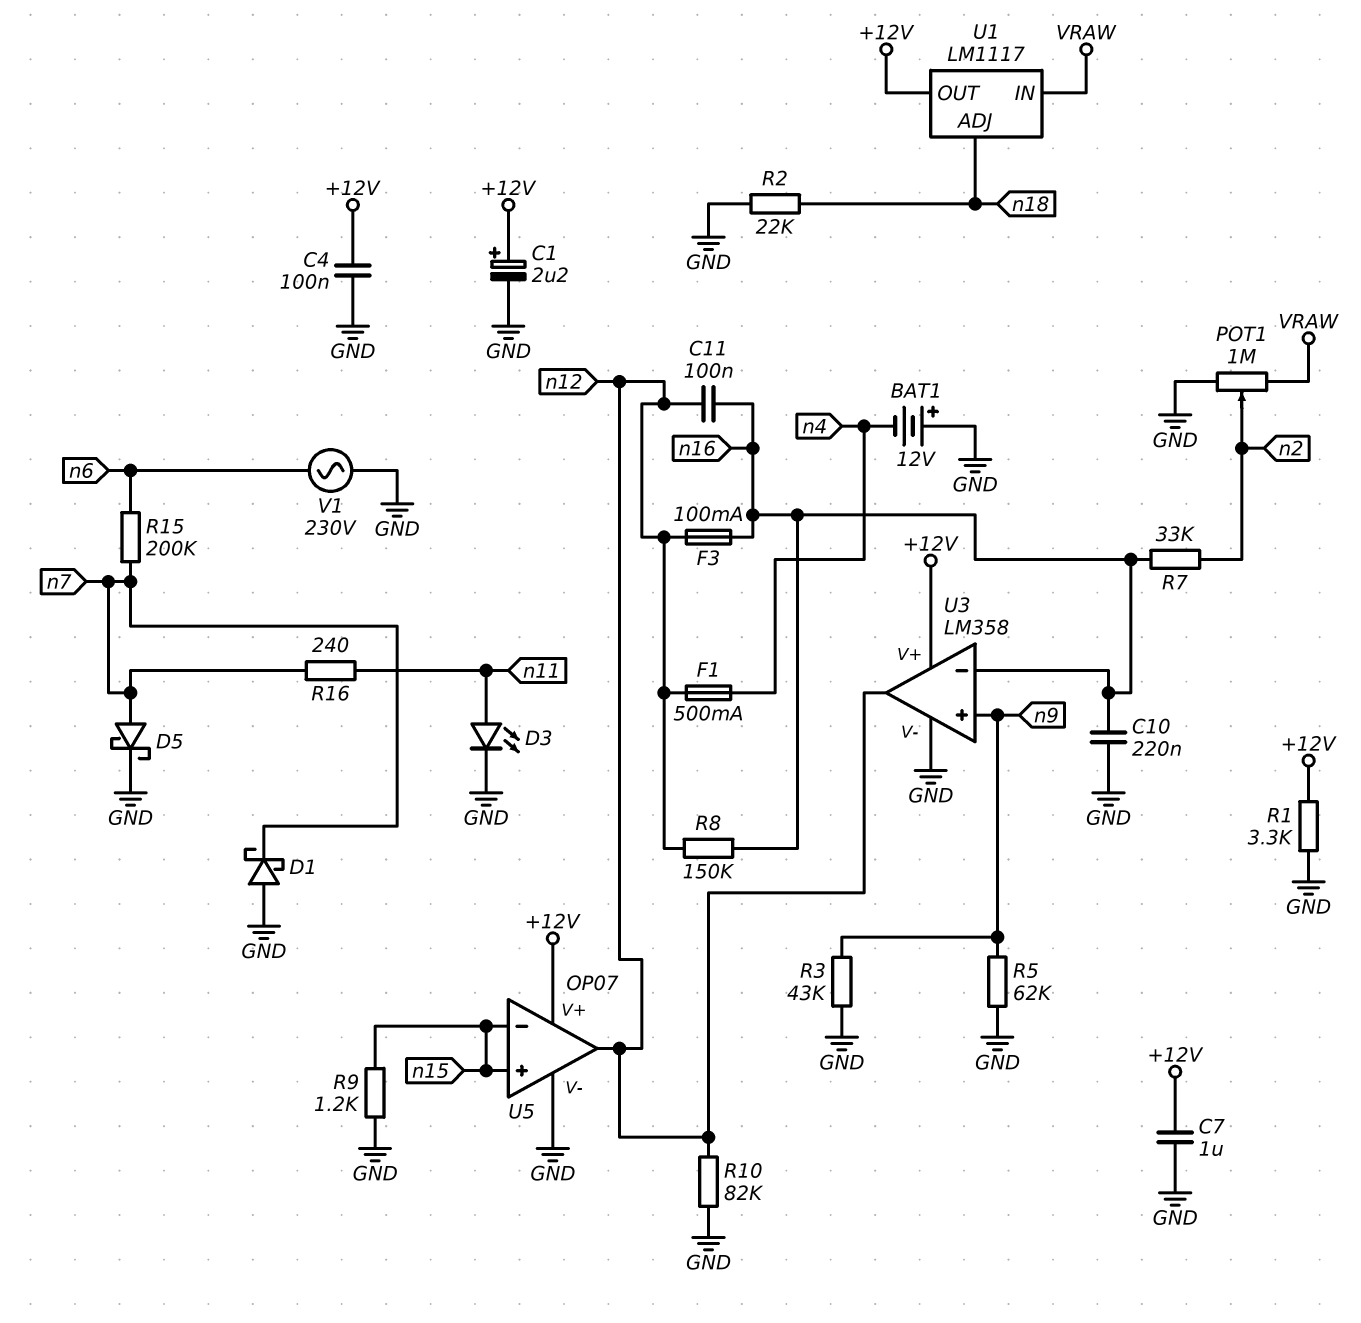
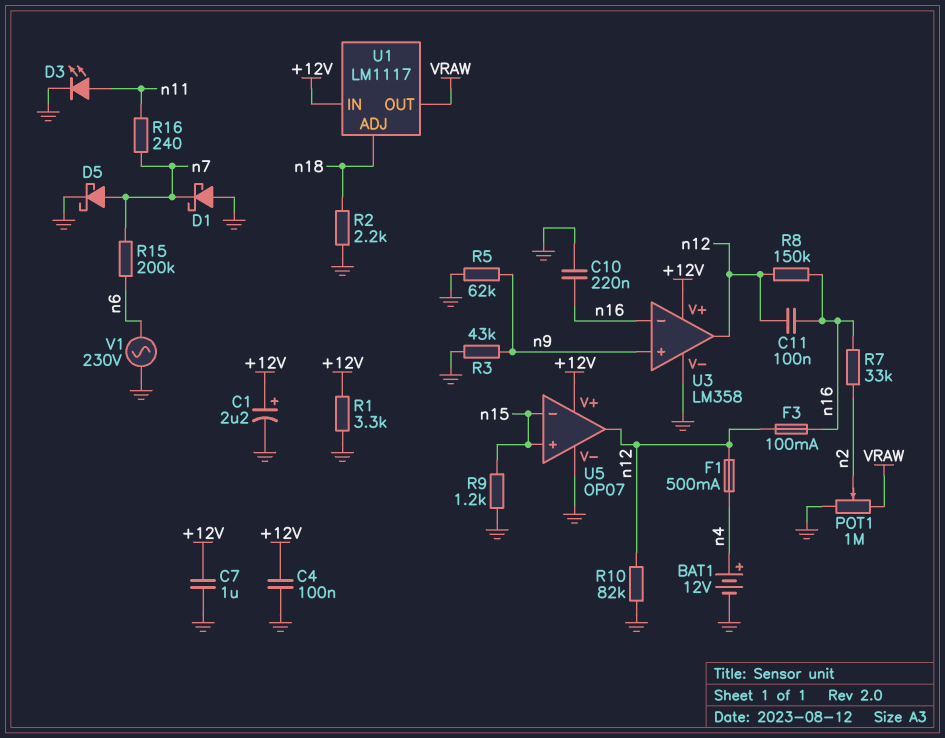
BAT1: 12V (plus GND, minus n4) -> 12V (plus n4, minus GND)
R2: 22k (GND, n18) -> 2.2k (GND, n18)
U1 pin IN: VRAW -> +12V
U1 pin OUT: +12V -> VRAW

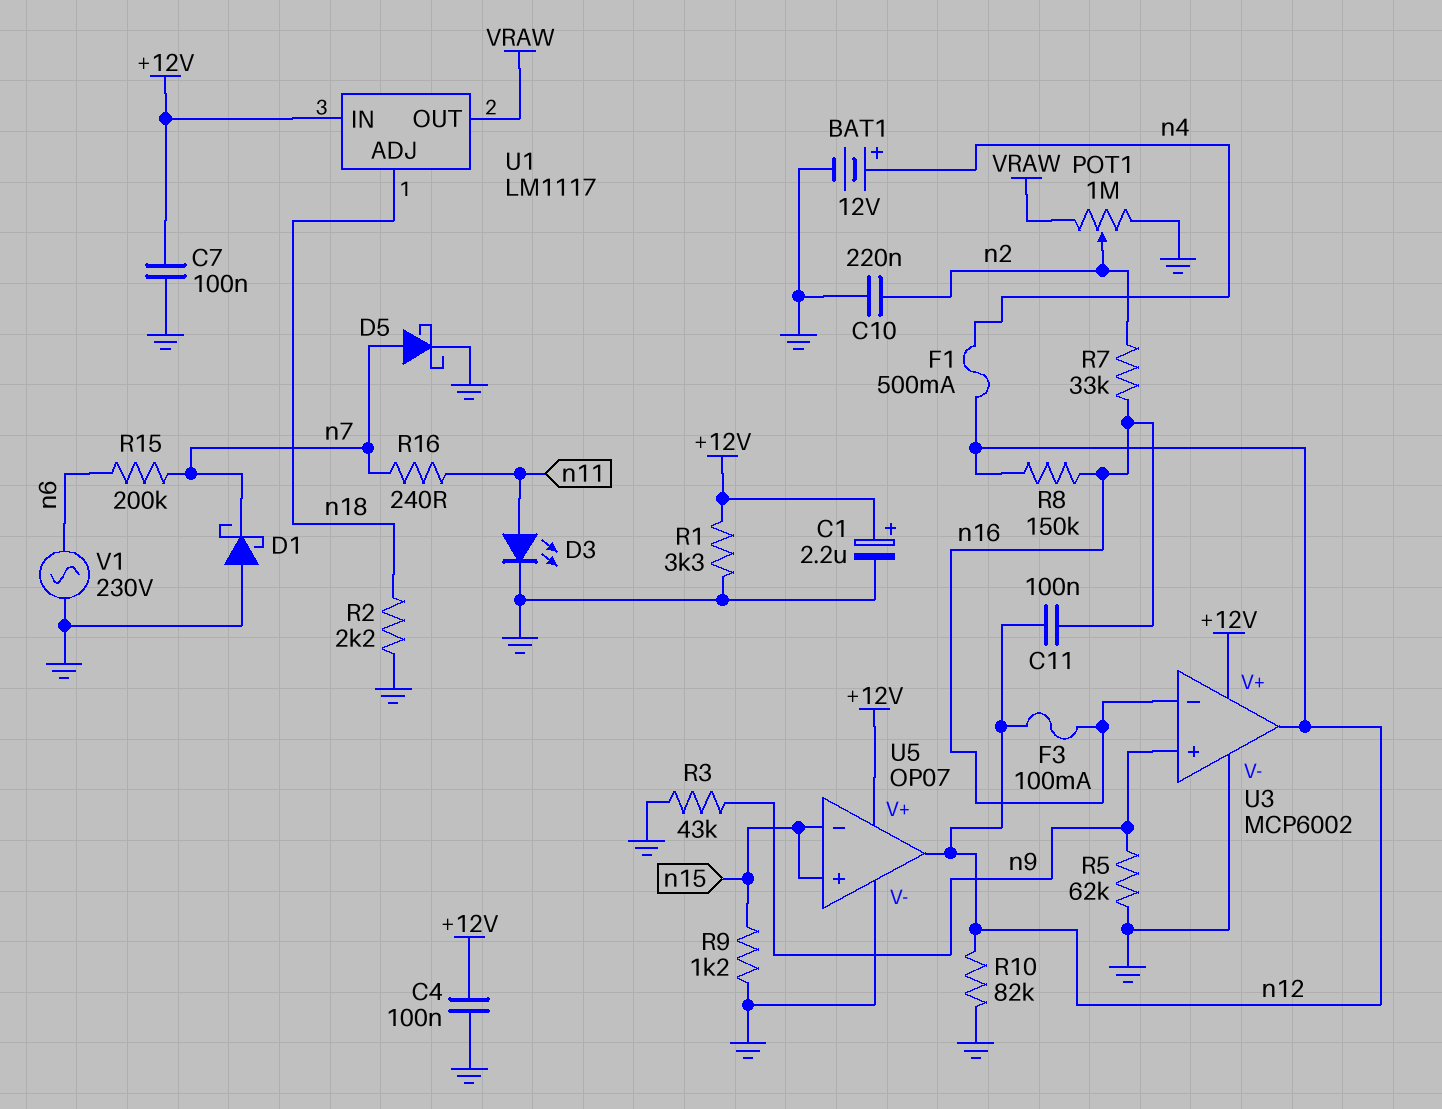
C7: 1uF (+12V, GND) -> 100nF (+12V, GND)
C10: 220nF (GND, n16) -> 220nF (GND, n2)
U3: LM358 -> MCP6002

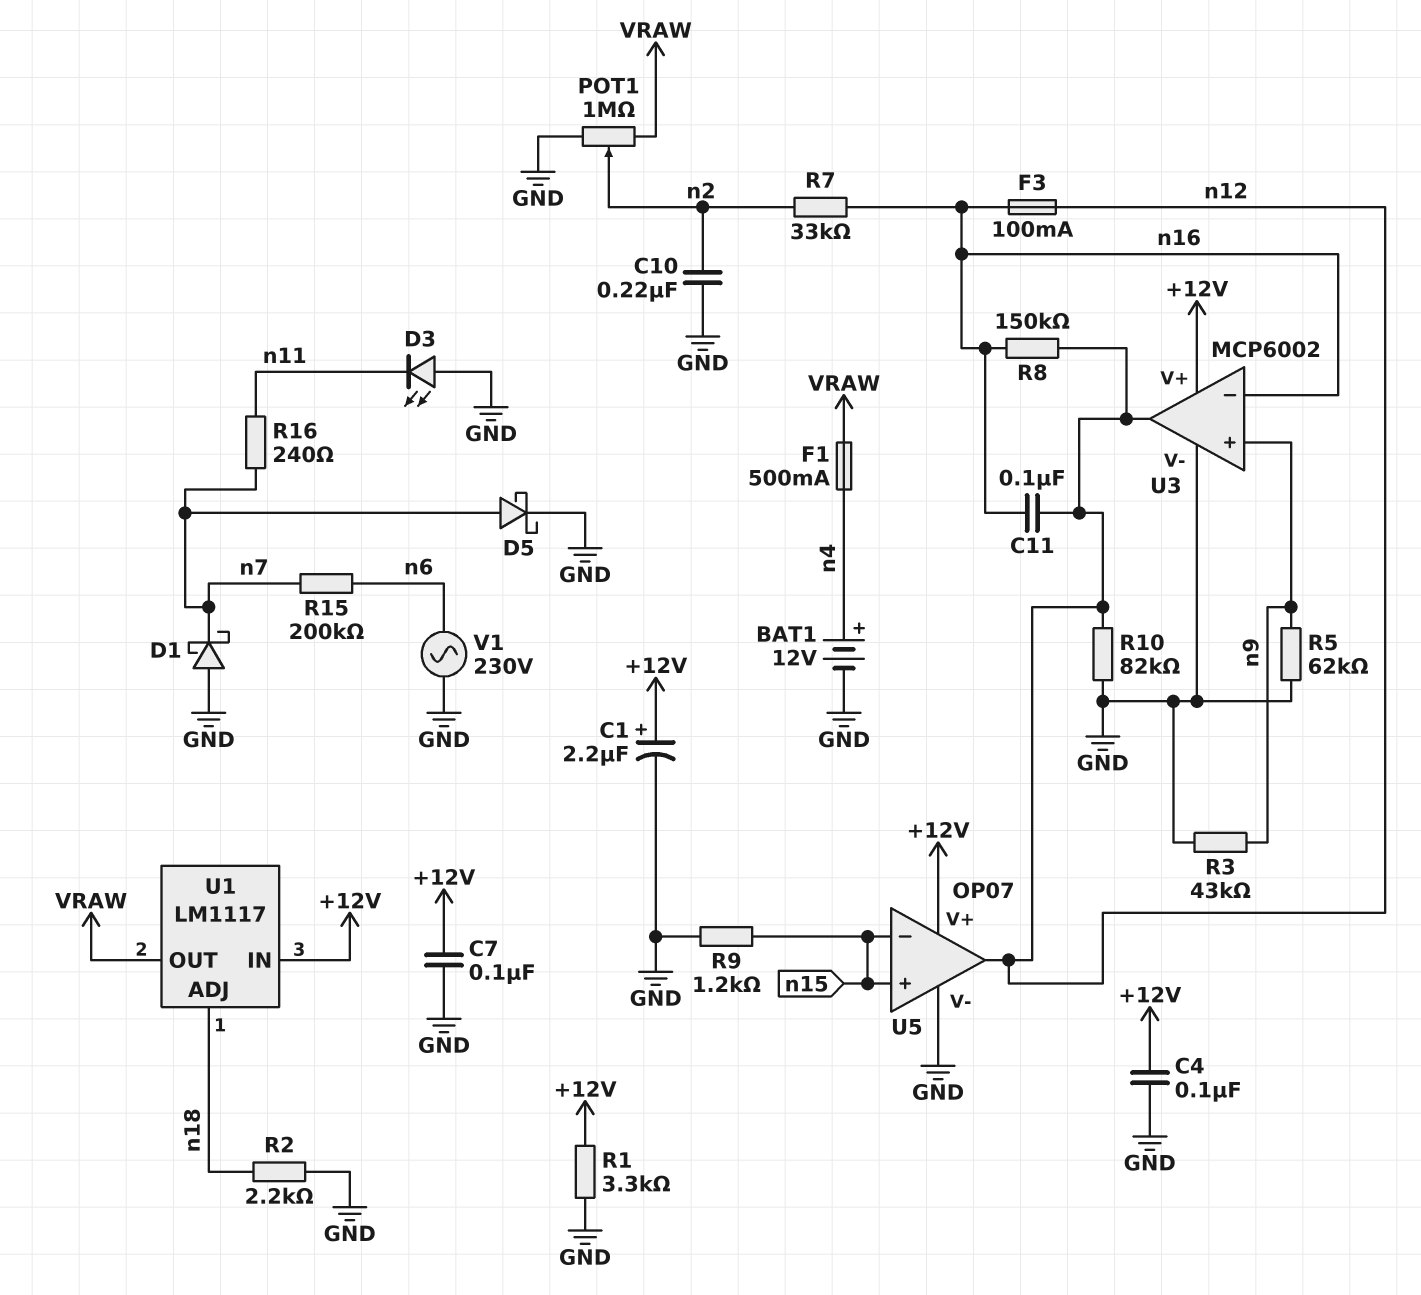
D3: LED (A n11, K GND) -> LED (A GND, K n11)
F1: 500mA (n4, n12) -> 500mA (VRAW, n4)

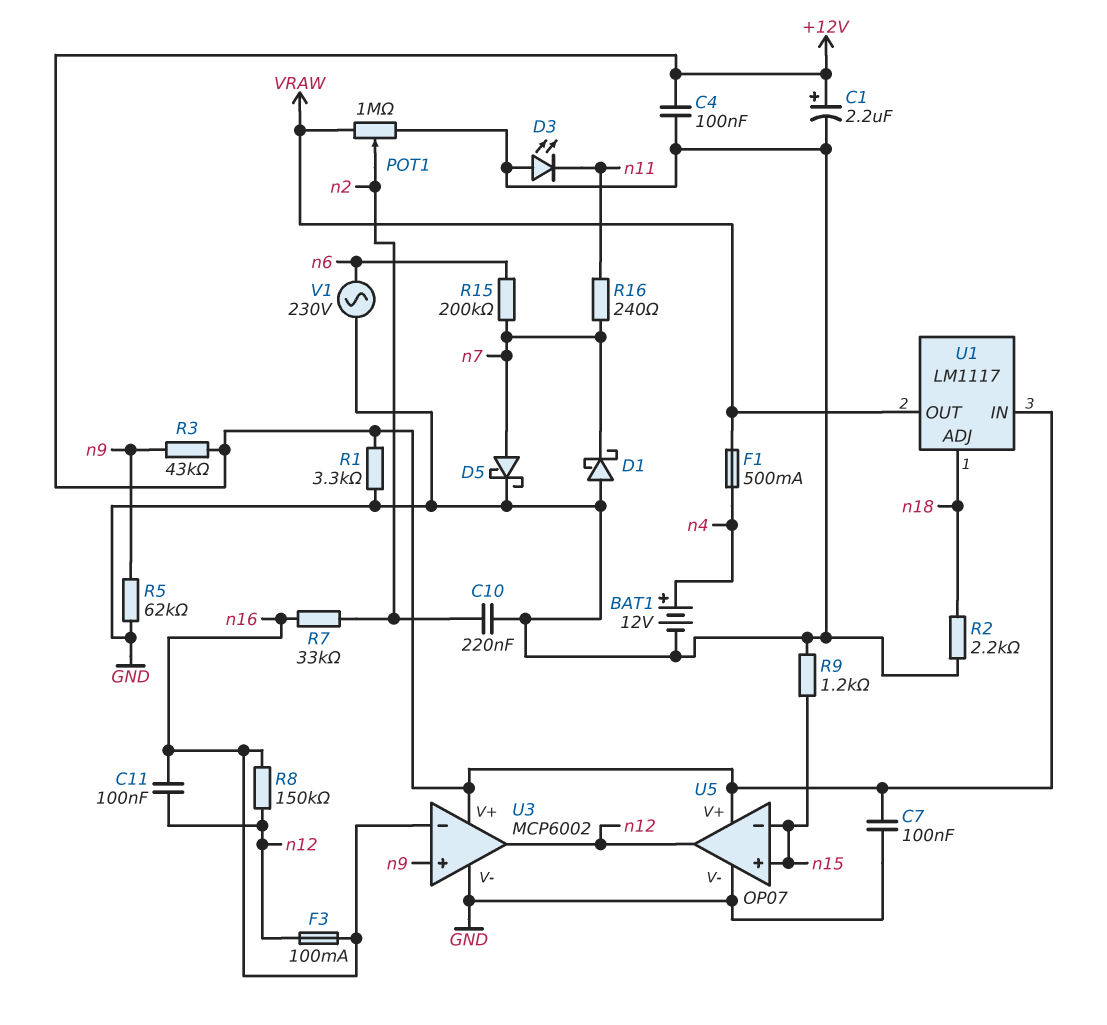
R3: 43k (GND, n9) -> 43k (+12V, n9)
R10: 82k (GND, n12) -> none

